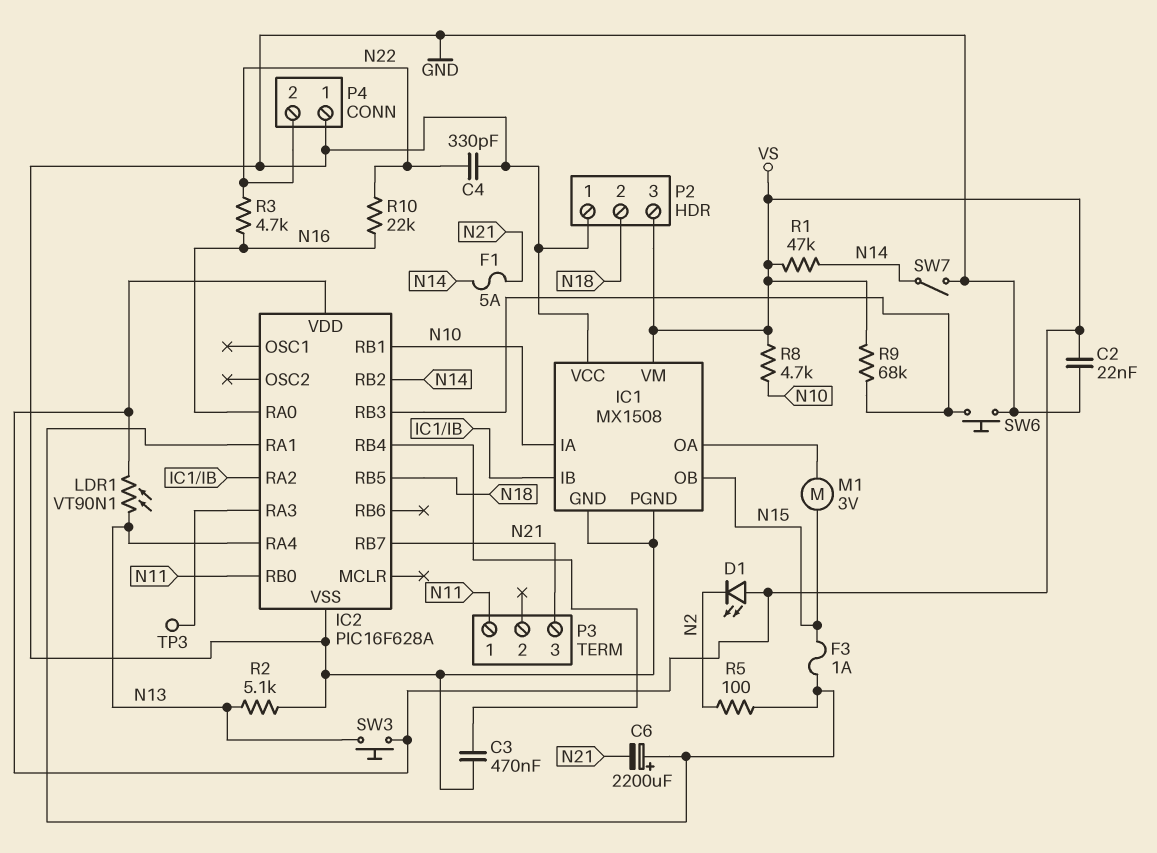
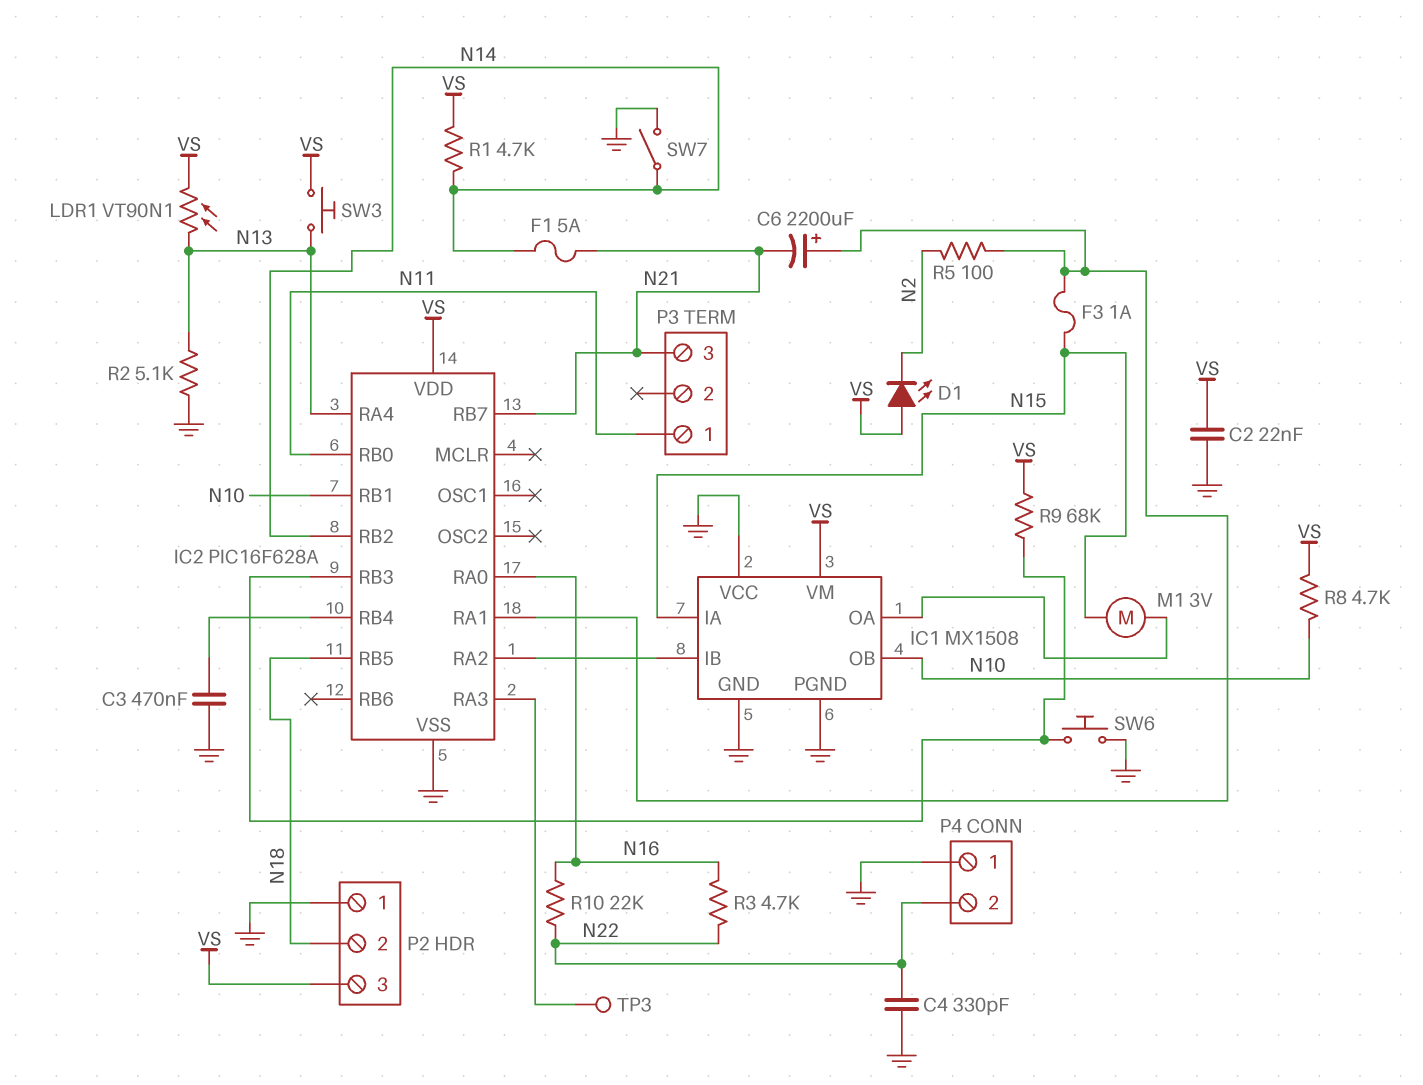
IC1 pin IA: N10 -> N15
IC1 pin OB: N15 -> N10
R1: 47k (N14, VS) -> 4.7k (N14, VS)

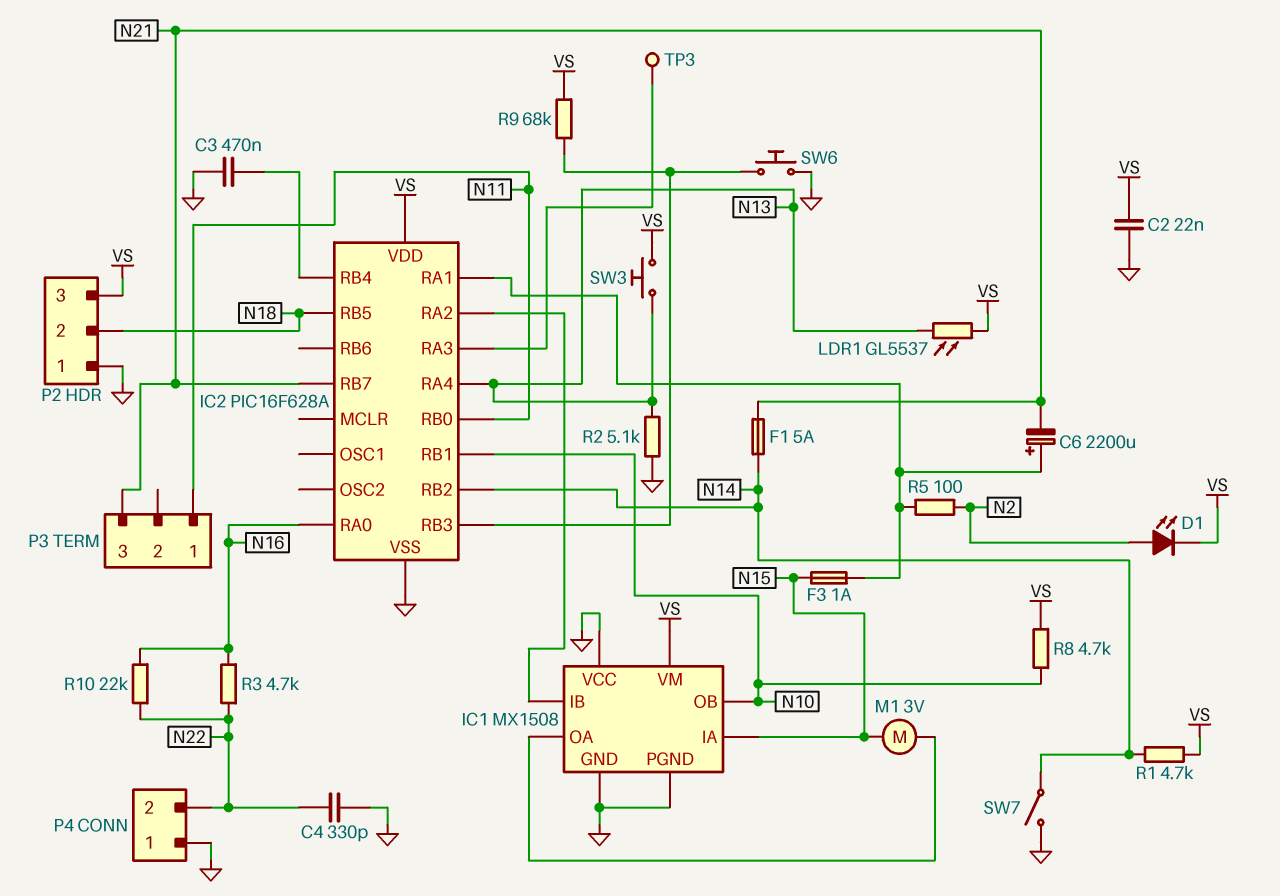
D1: LED (A VS, K N2) -> LED (A N2, K VS)
LDR1: VT90N1 (N13, VS) -> GL5537 (N13, VS)

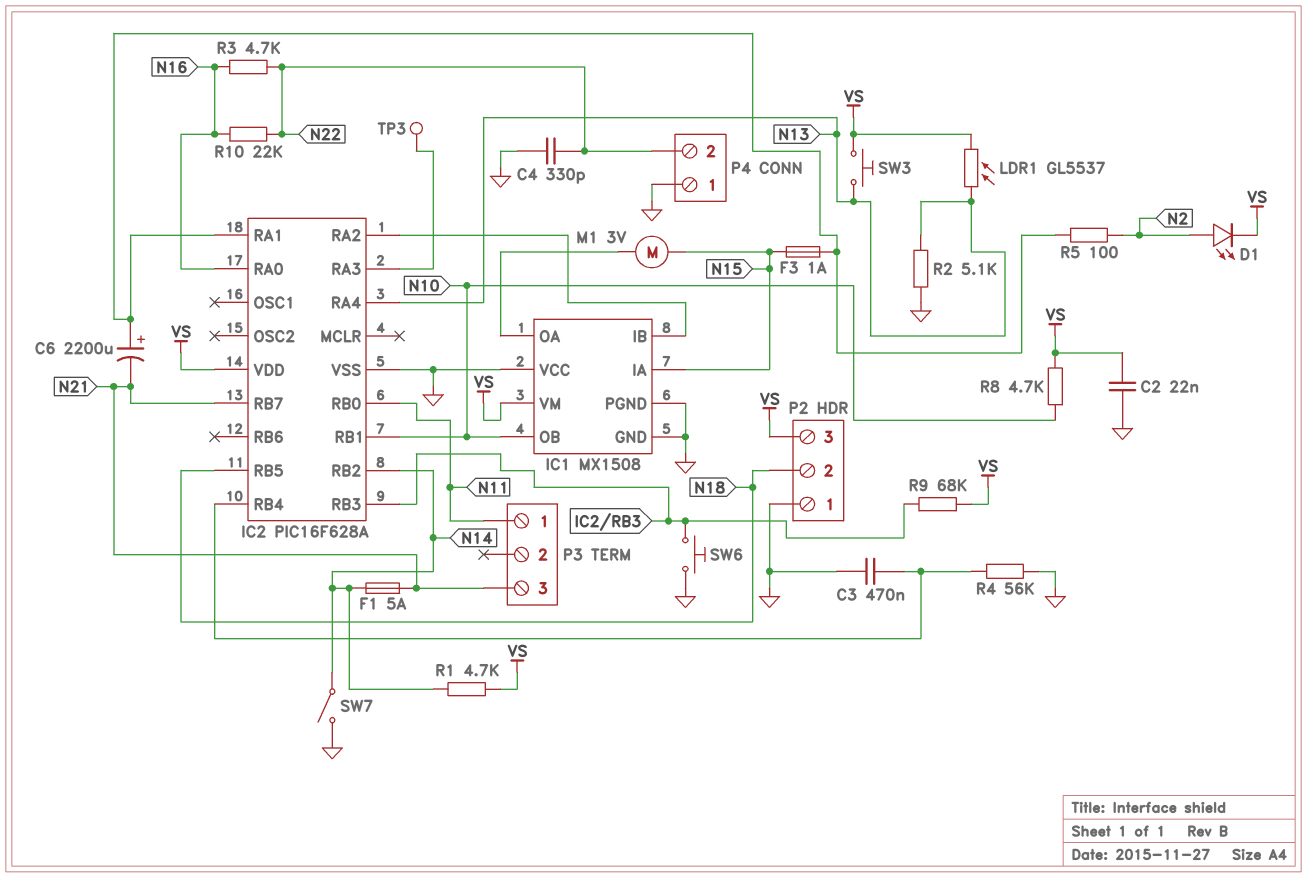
R4: none -> 56k (GND, IC2/RB4)

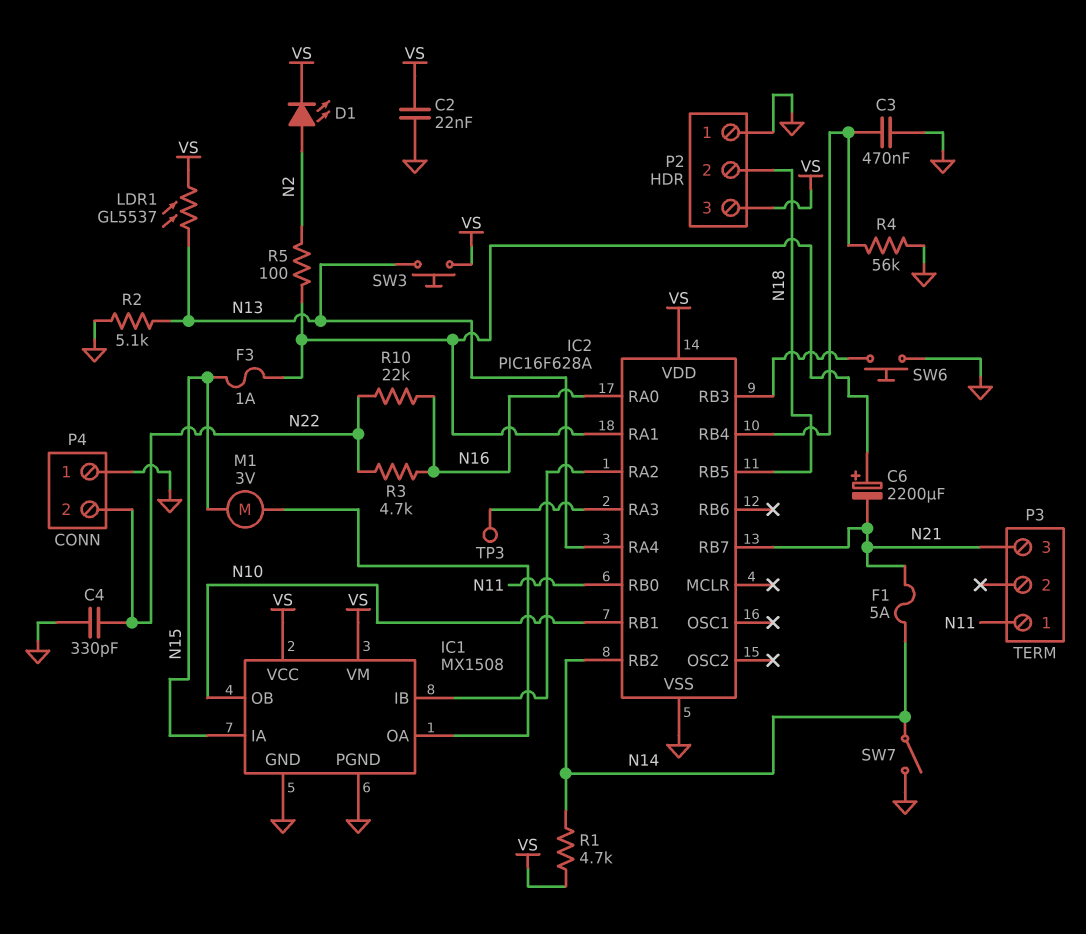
IC1 pin VCC: GND -> VS
R8: 4.7k (N10, VS) -> none
R9: 68k (IC2/RB3, VS) -> none

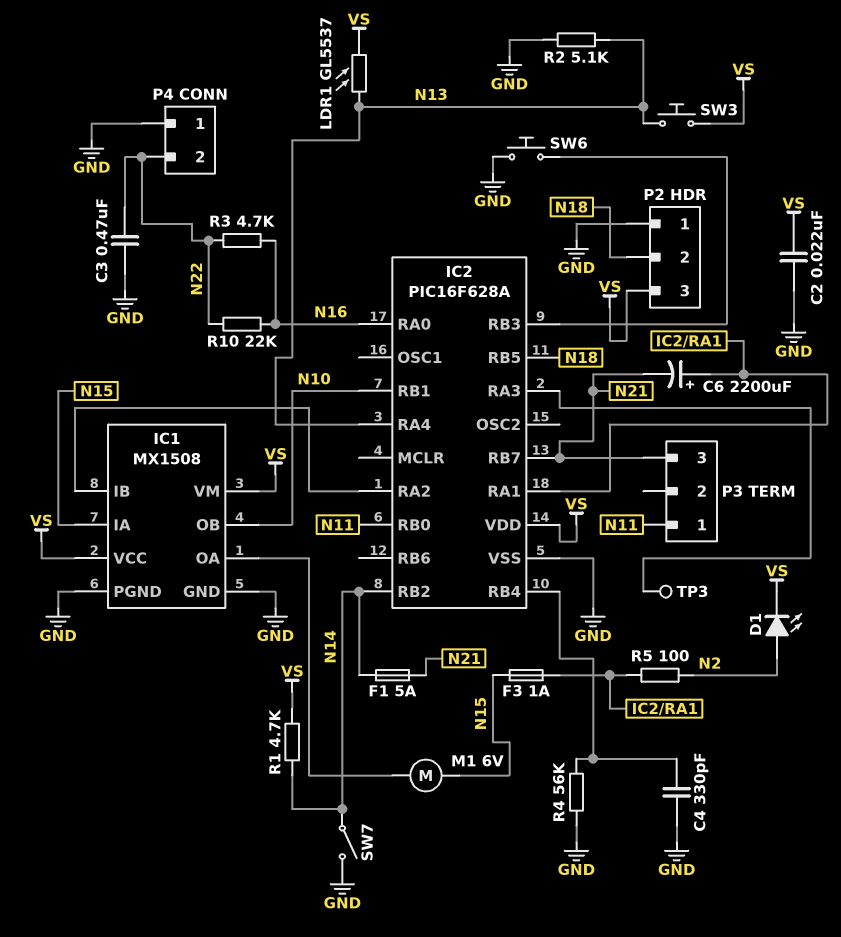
C3: 470nF (GND, IC2/RB4) -> 470nF (GND, N22)
C4: 330pF (GND, N22) -> 330pF (GND, IC2/RB4)
M1: motor 3V (IC1/OA, N15) -> motor 6V (IC1/OA, N15)

